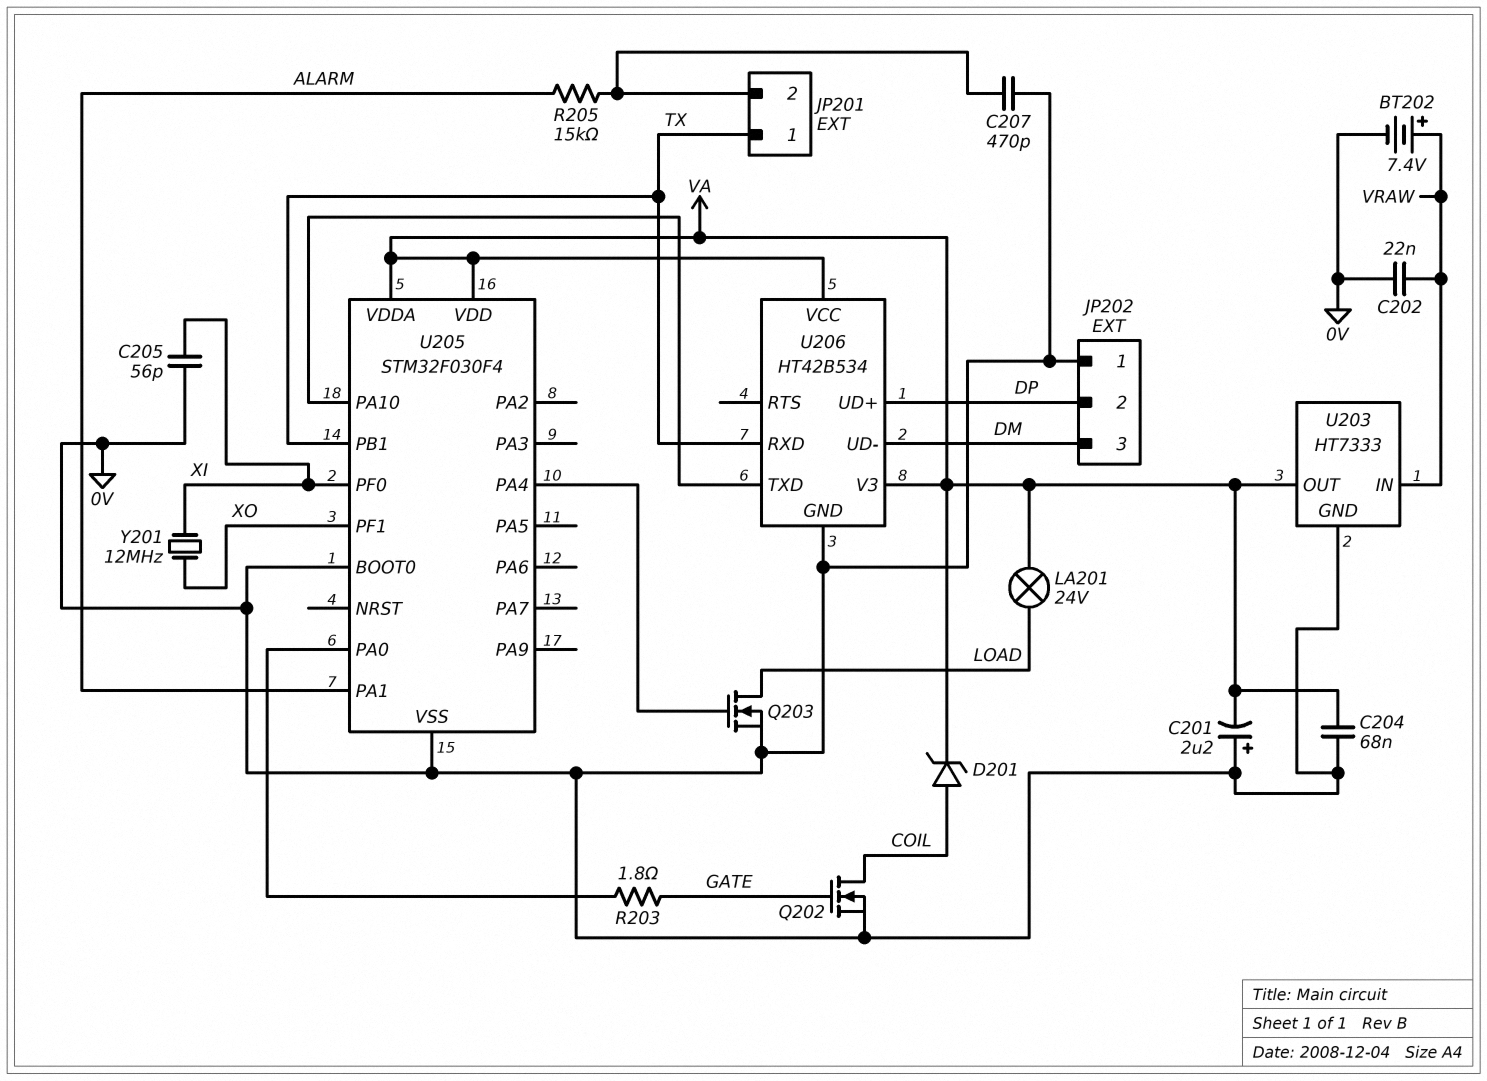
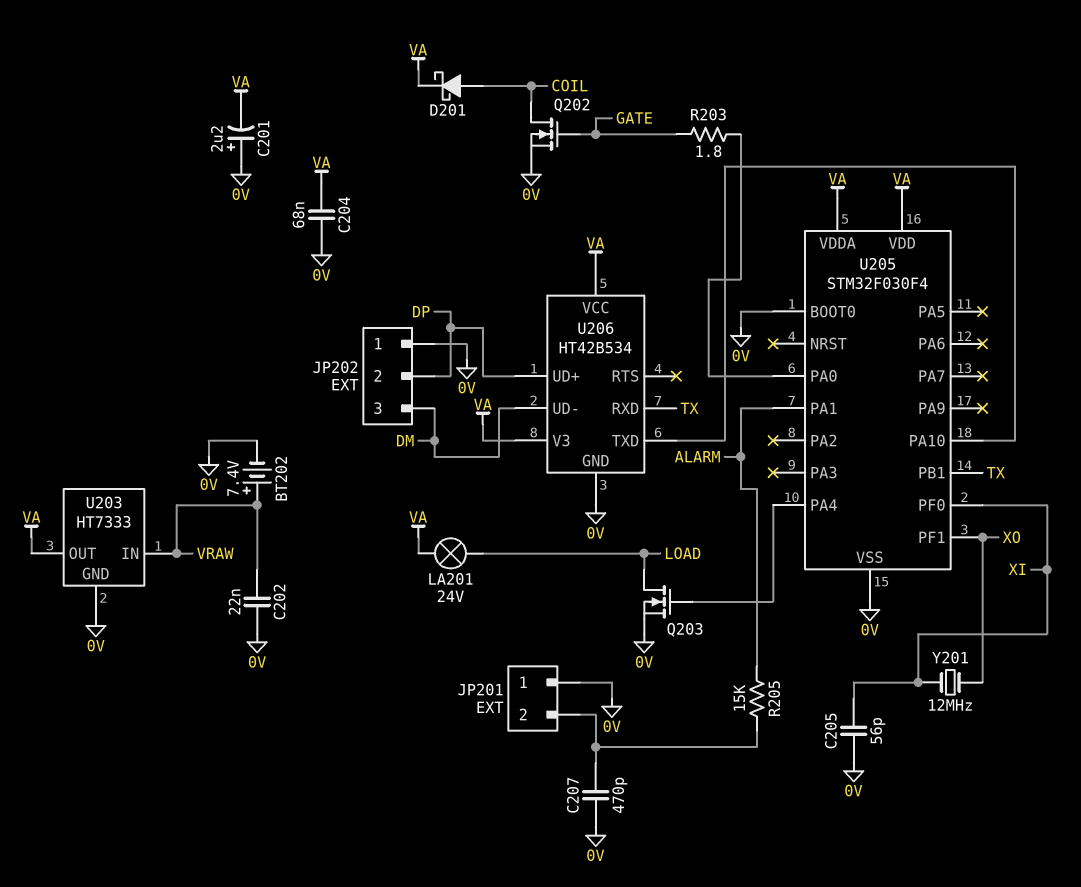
D201: zener (A COIL, K VA) -> schottky (A COIL, K VA)
JP201 pin 1: TX -> 0V

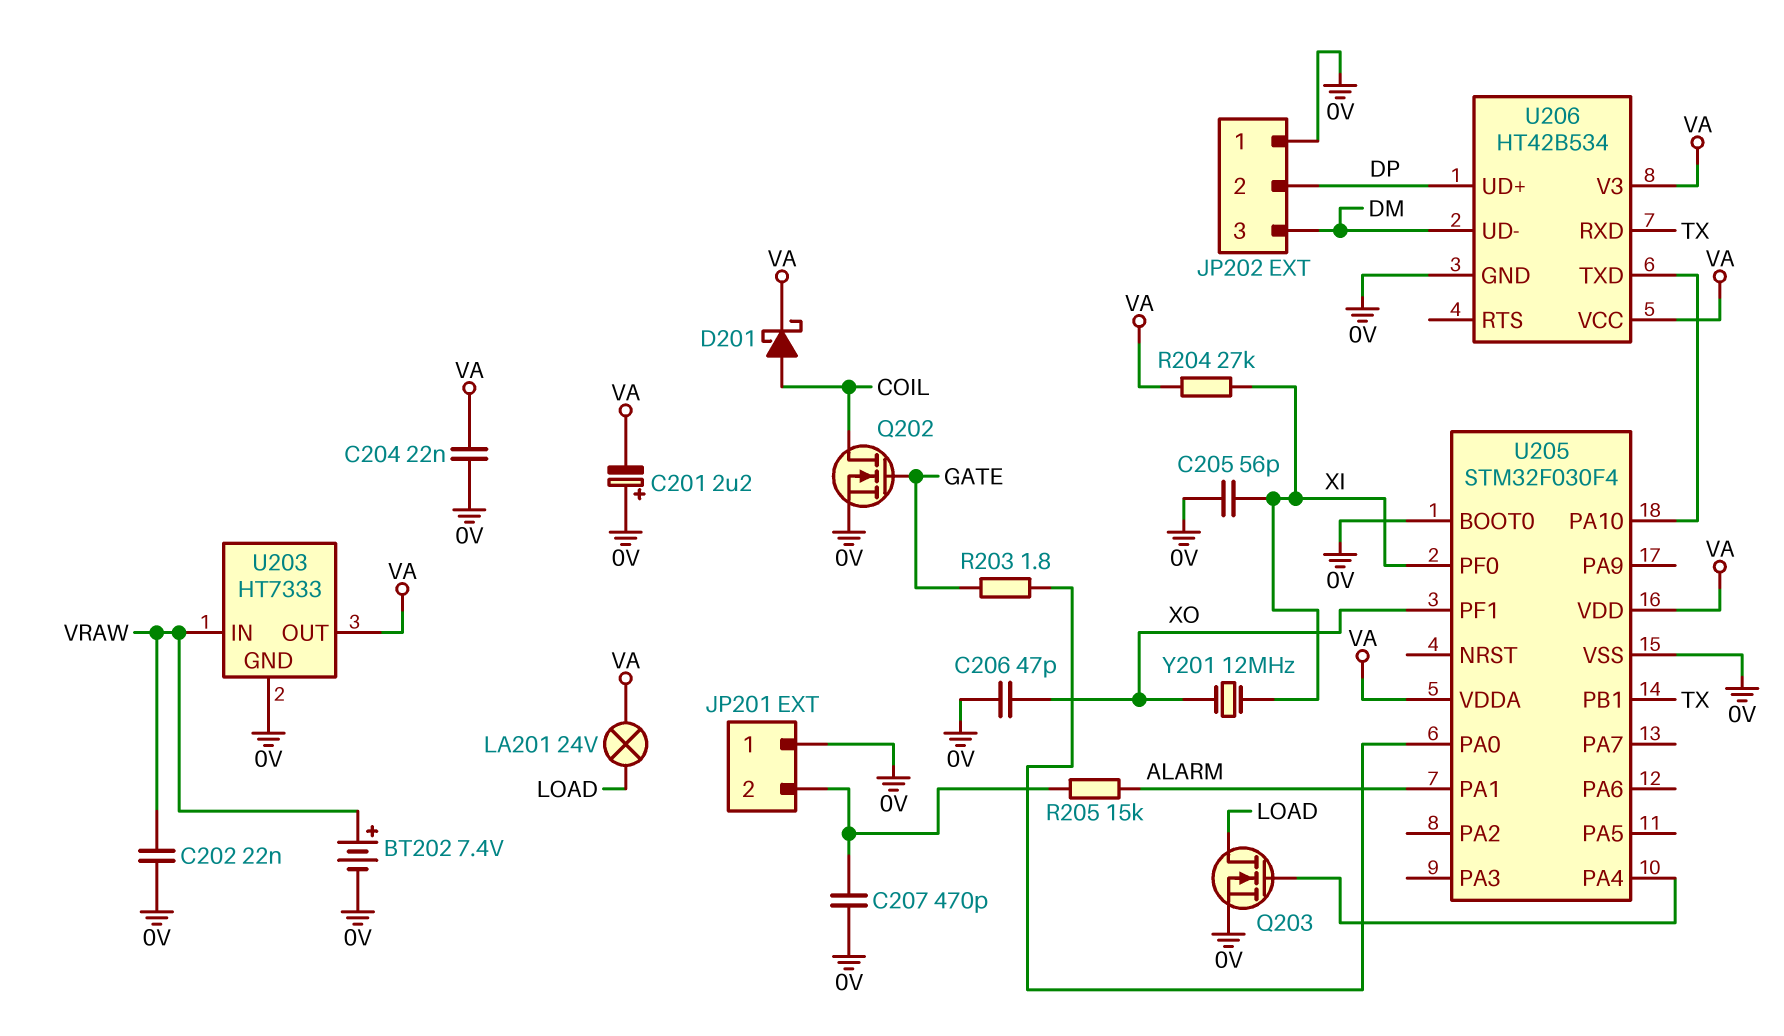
C204: 68nF (0V, VA) -> 22nF (0V, VA)
C206: none -> 47pF (0V, XO)
R204: none -> 27k (VA, XI)

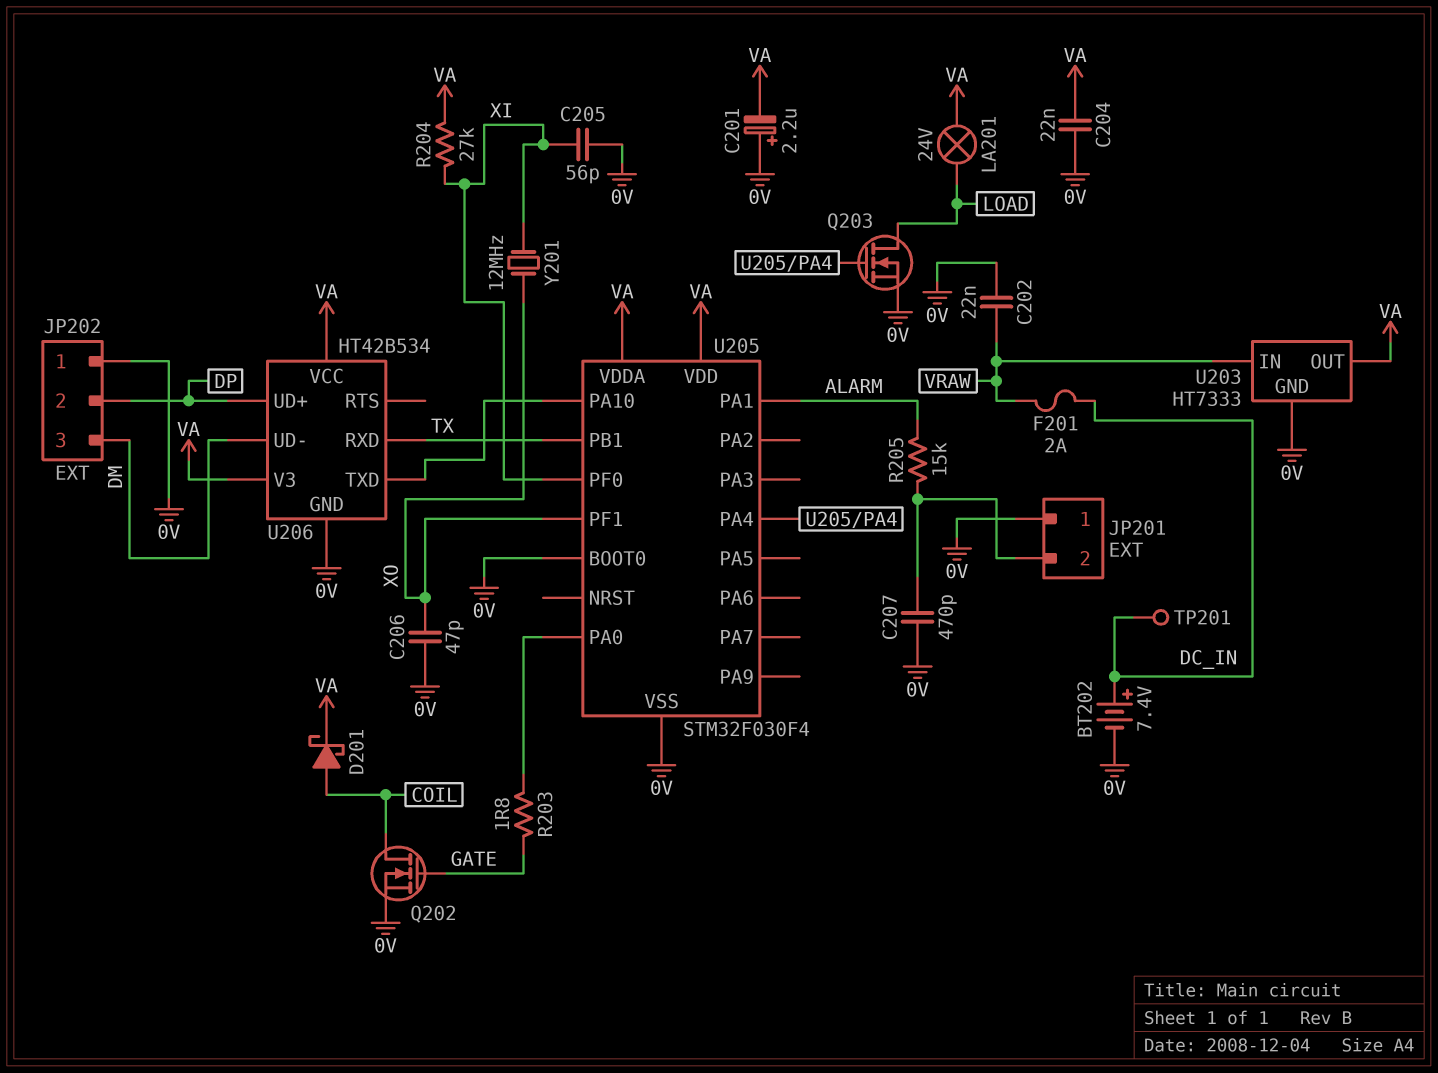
BT202: 7.4V (plus VRAW, minus 0V) -> 7.4V (plus DC_IN, minus 0V)
F201: none -> 2A (DC_IN, VRAW)
TP201: none -> test point (DC_IN)

